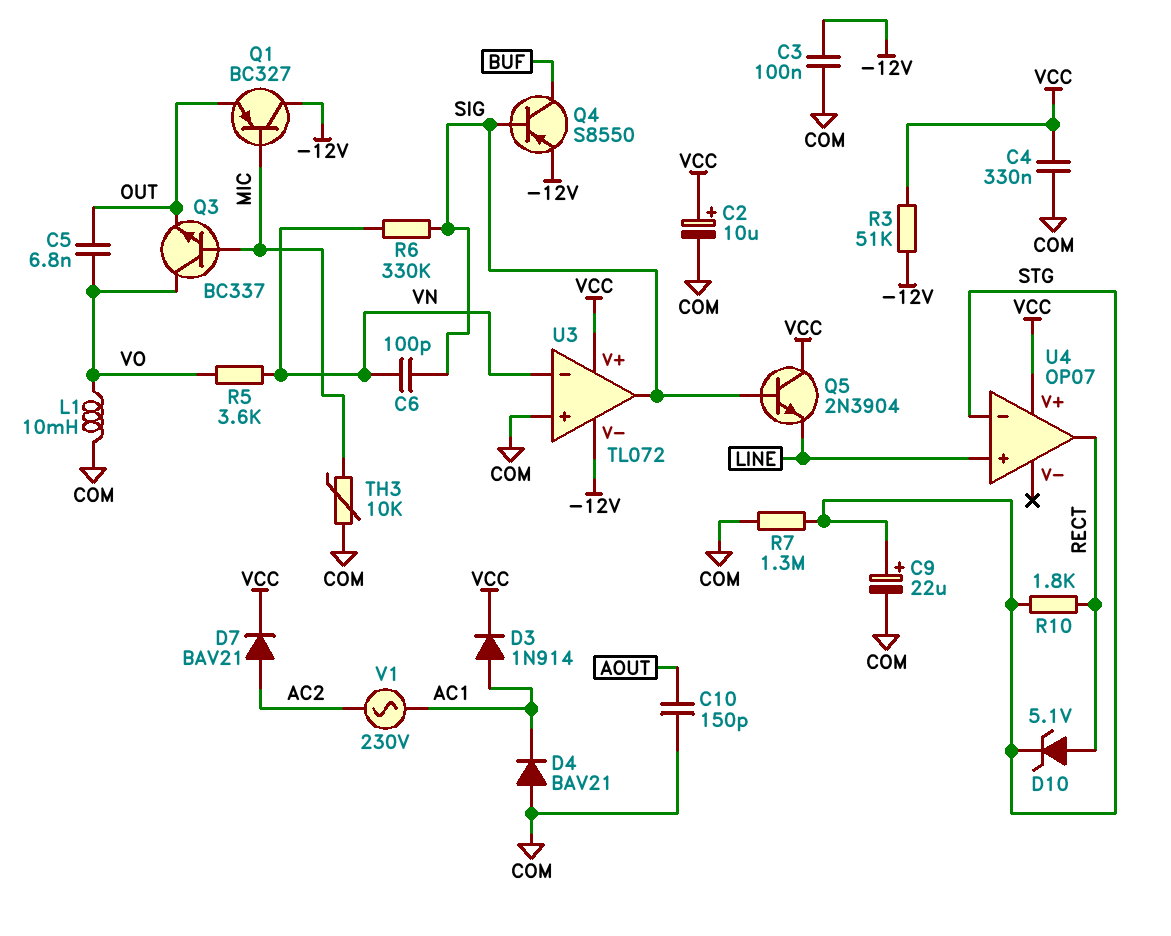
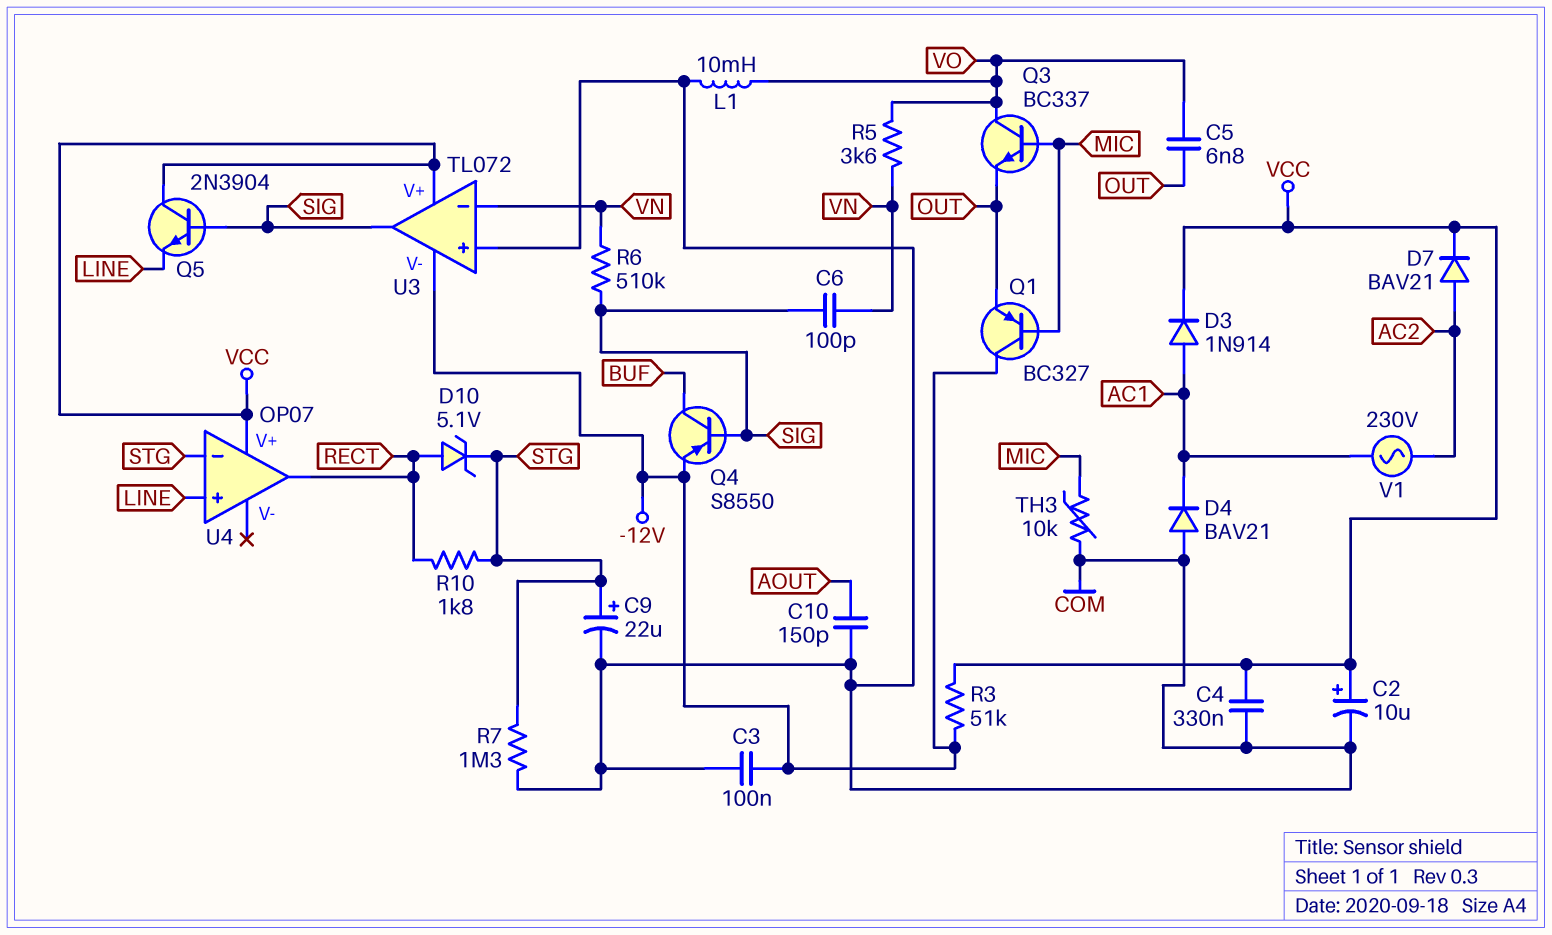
R6: 330k (SIG, VN) -> 510k (SIG, VN)

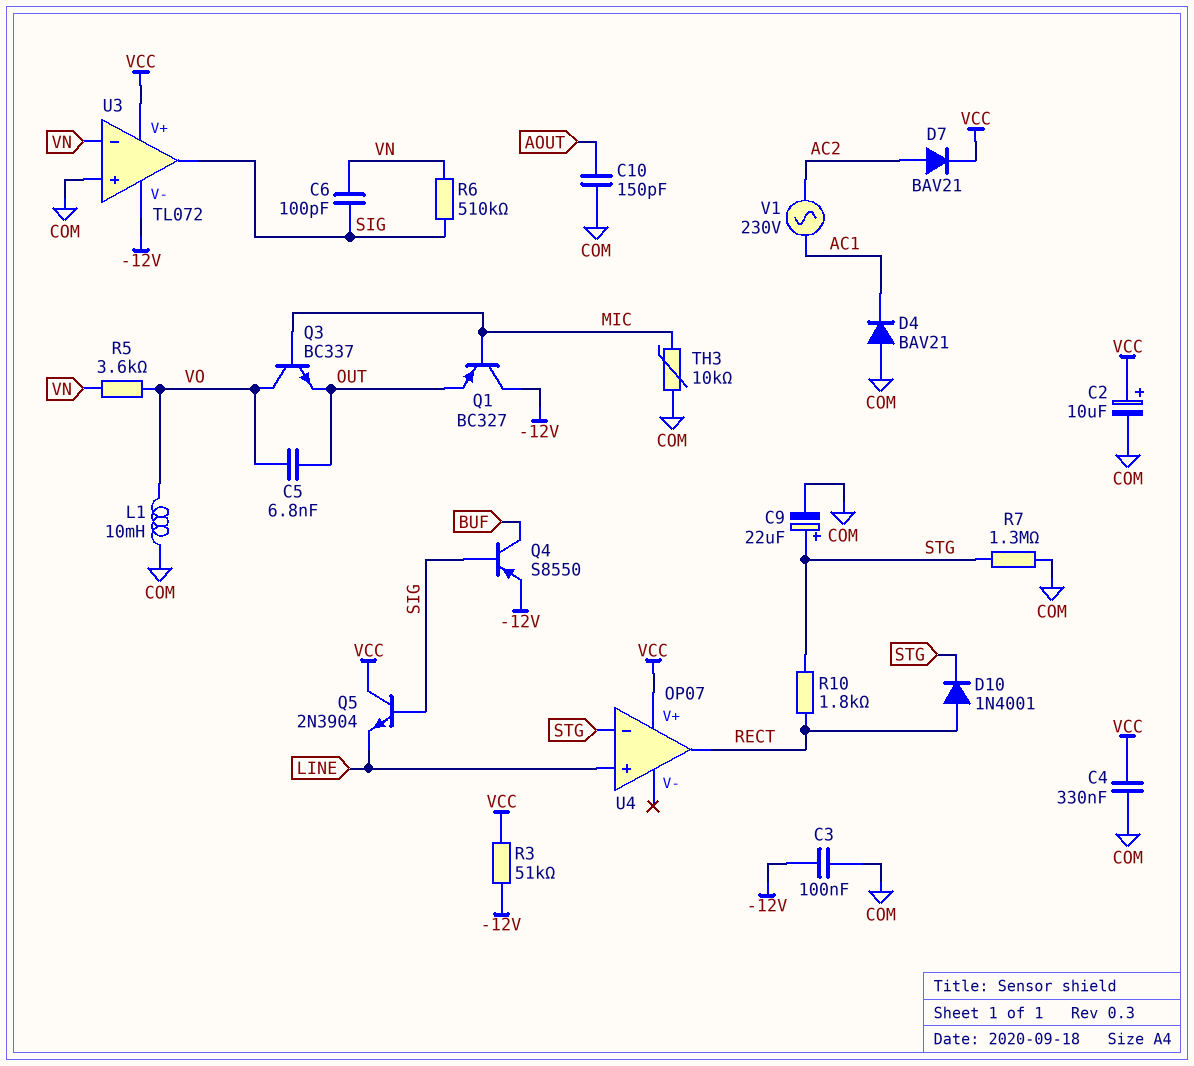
D3: diode 1N914 (A AC1, K VCC) -> none
D10: zener 5.1V (A RECT, K STG) -> diode 1N4001 (A RECT, K STG)

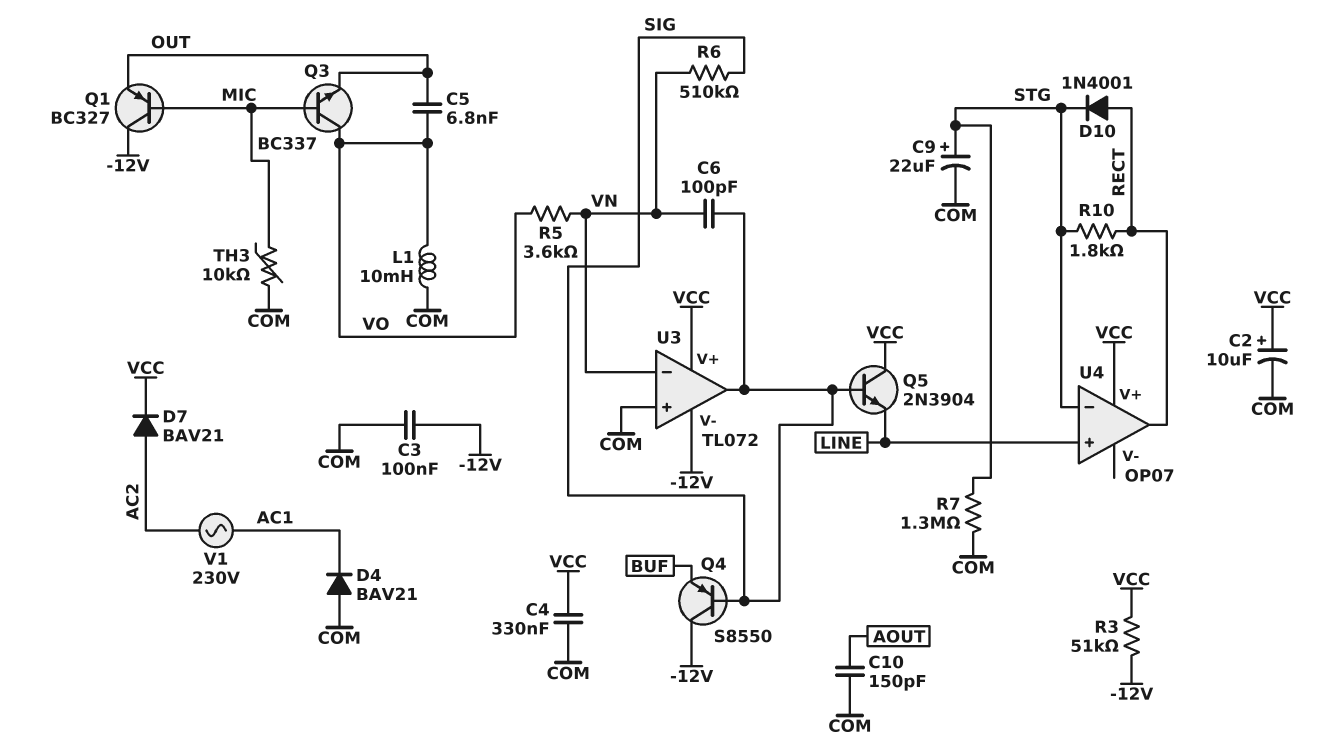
Q4: PNP S8550 (B SIG, C BUF, E -12V) -> PNP S8550 (B SIG, C -12V, E BUF)

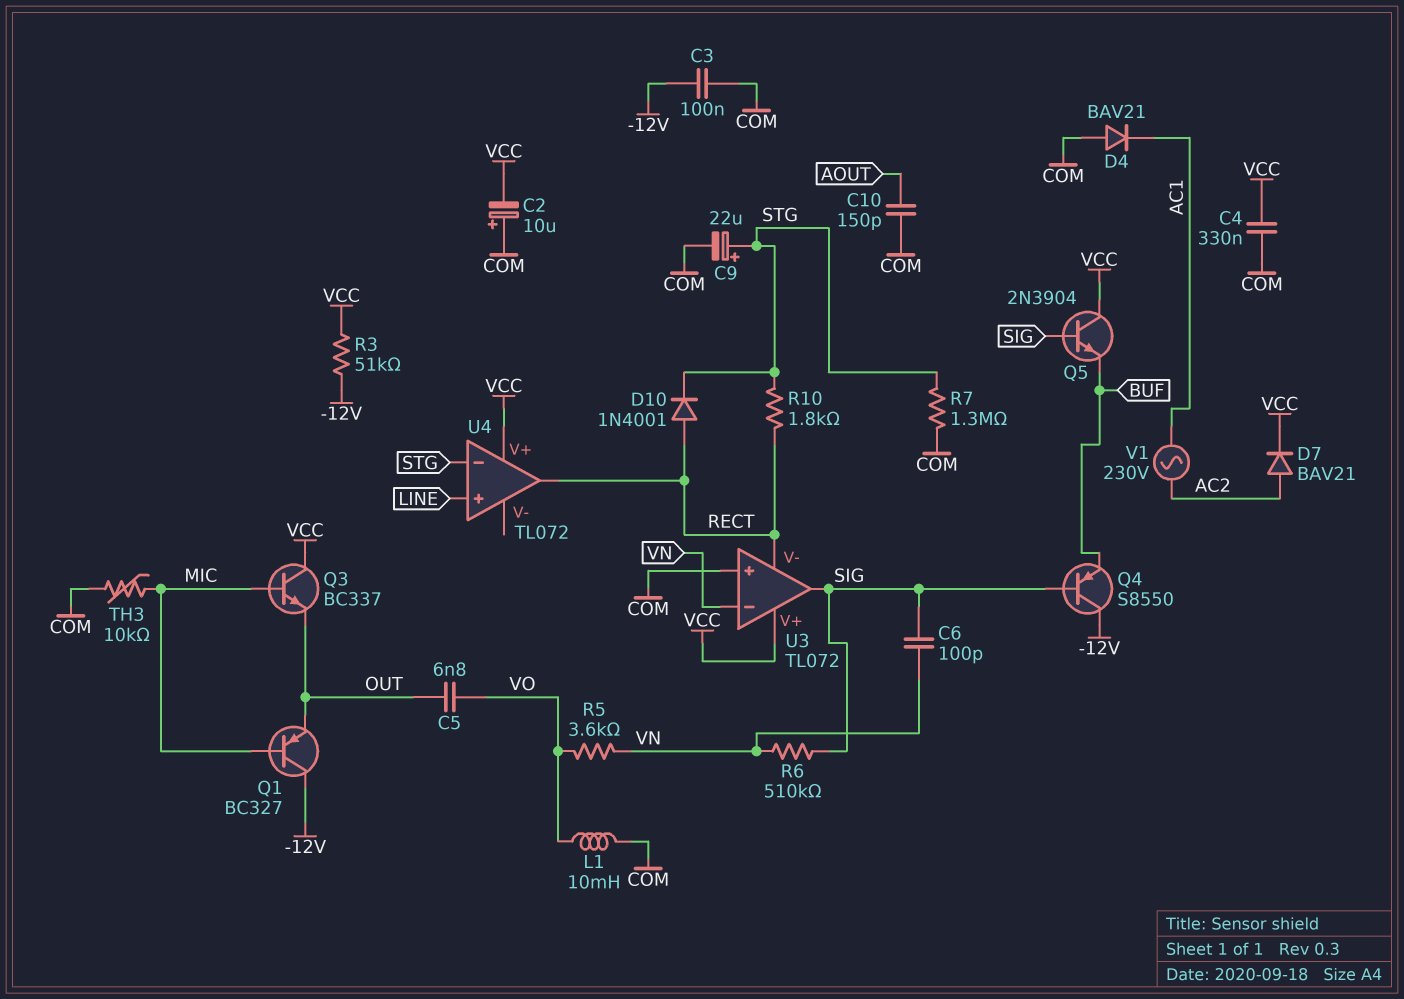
C2: 10uF (plus VCC, minus COM) -> 10uF (plus COM, minus VCC)
Q3: NPN BC337 (B MIC, C VO, E OUT) -> NPN BC337 (B MIC, C VCC, E OUT)
Q5: NPN 2N3904 (B SIG, C VCC, E LINE) -> NPN 2N3904 (B SIG, C VCC, E BUF)
U3 pin V-: -12V -> RECT
U4: OP07 -> TL072

